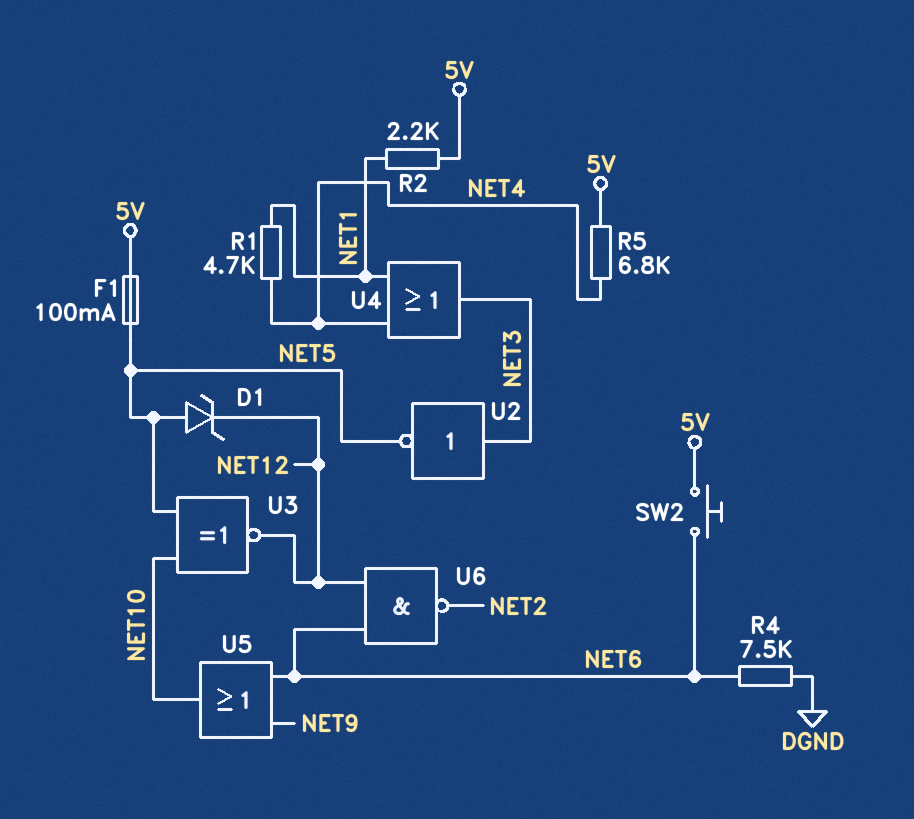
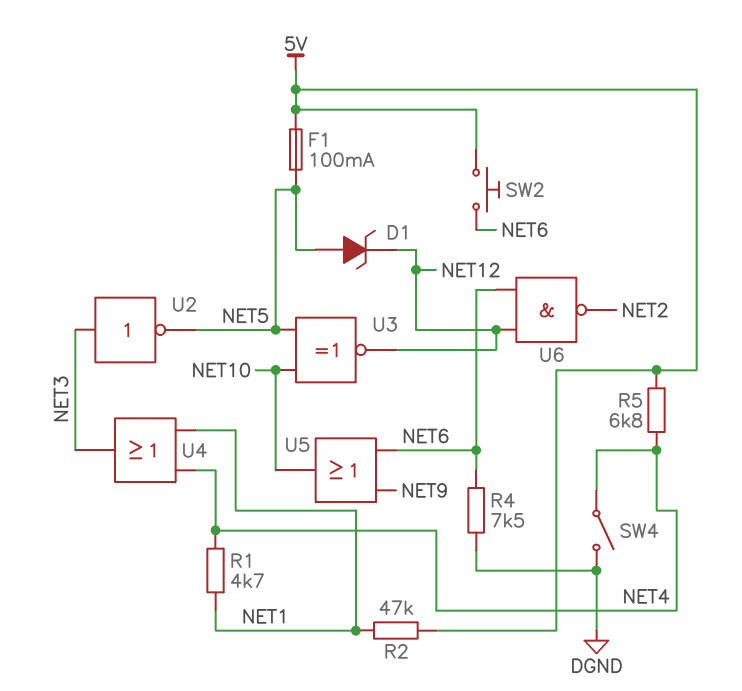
R2: 2.2k (5V, NET1) -> 47k (5V, NET1)
SW4: none -> switch (DGND, NET4)

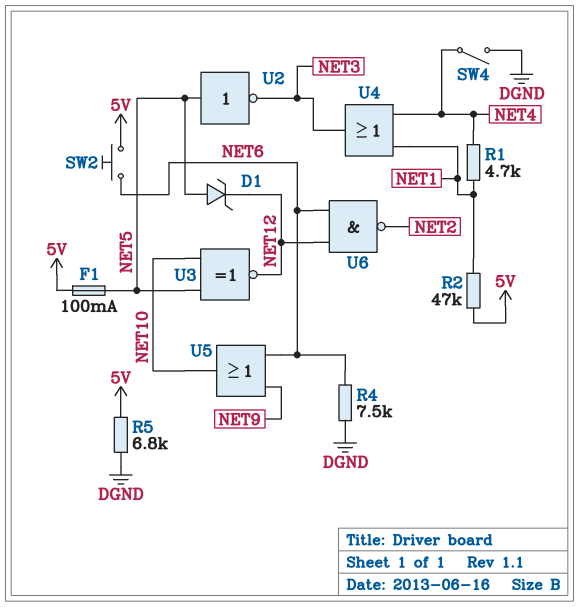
R5: 6.8k (5V, NET4) -> 6.8k (5V, DGND)
U2: NOT (in NET3, out NET5) -> NOT (in NET5, out NET3)

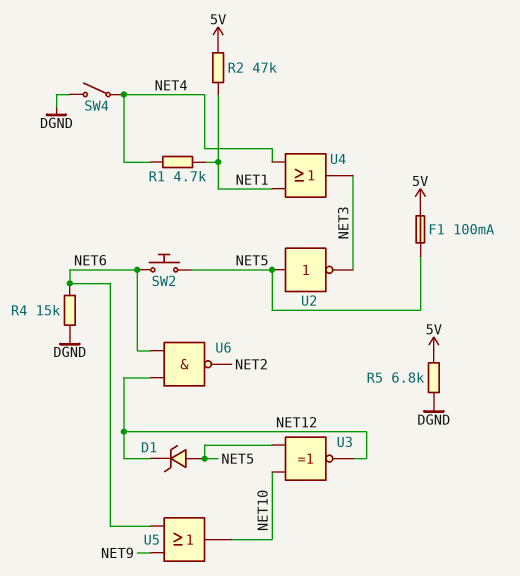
R4: 7.5k (DGND, NET6) -> 15k (DGND, NET6)
SW2: button (5V, NET6) -> button (NET5, NET6)

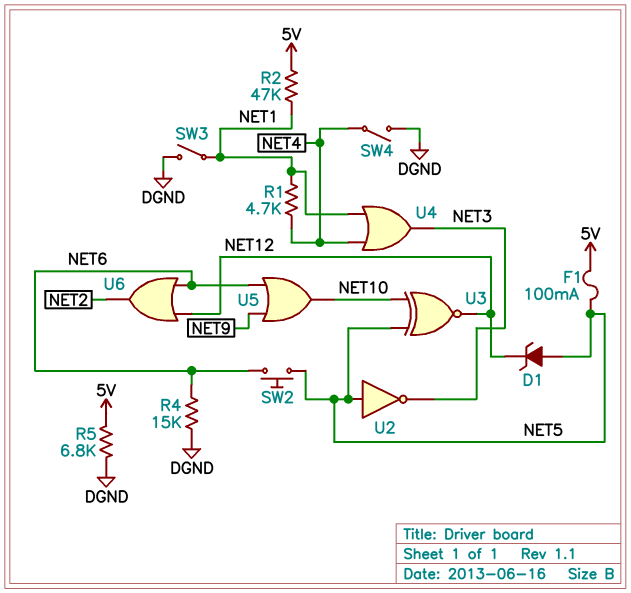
SW3: none -> switch (DGND, NET1)
U6: NAND (in NET6, in NET12, out NET2) -> OR (in NET6, in NET12, out NET2)

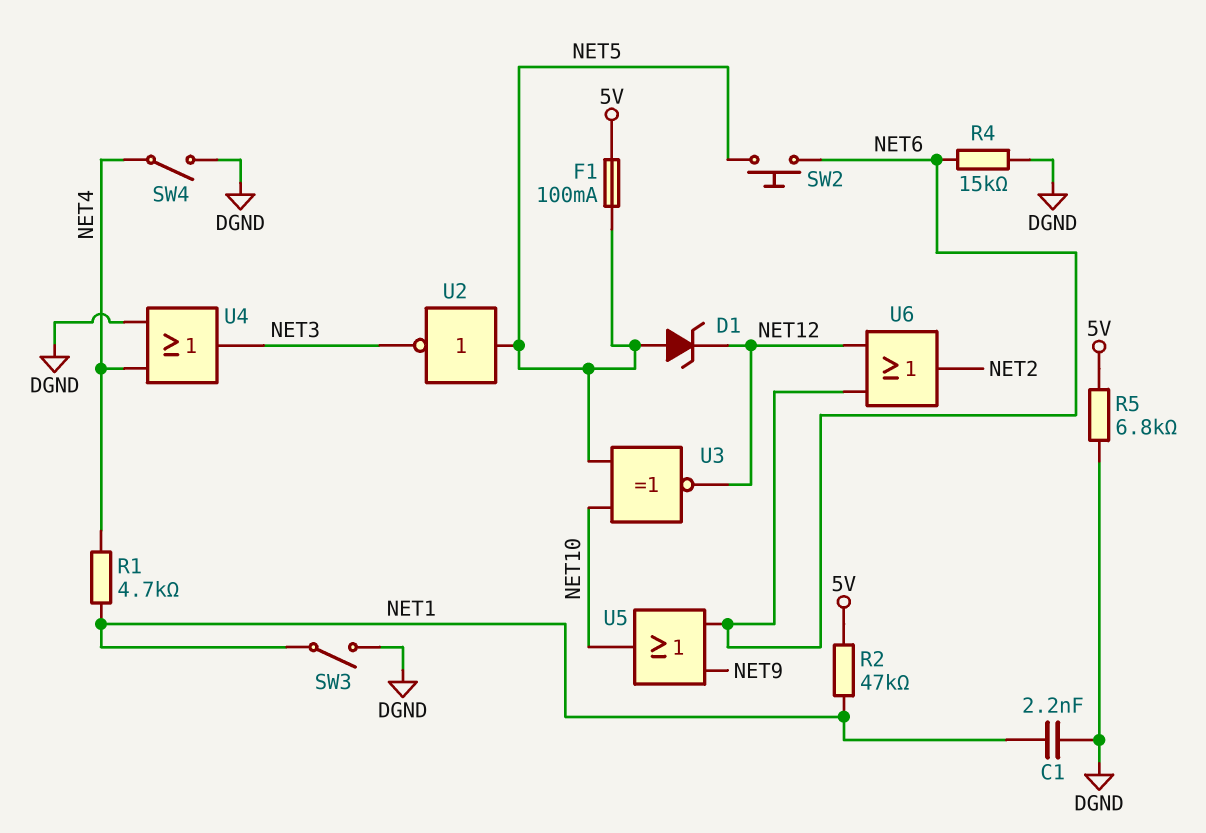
C1: none -> 2.2nF (DGND, NET1)
U4: OR (in NET1, in NET4, out NET3) -> OR (in DGND, in NET4, out NET3)

